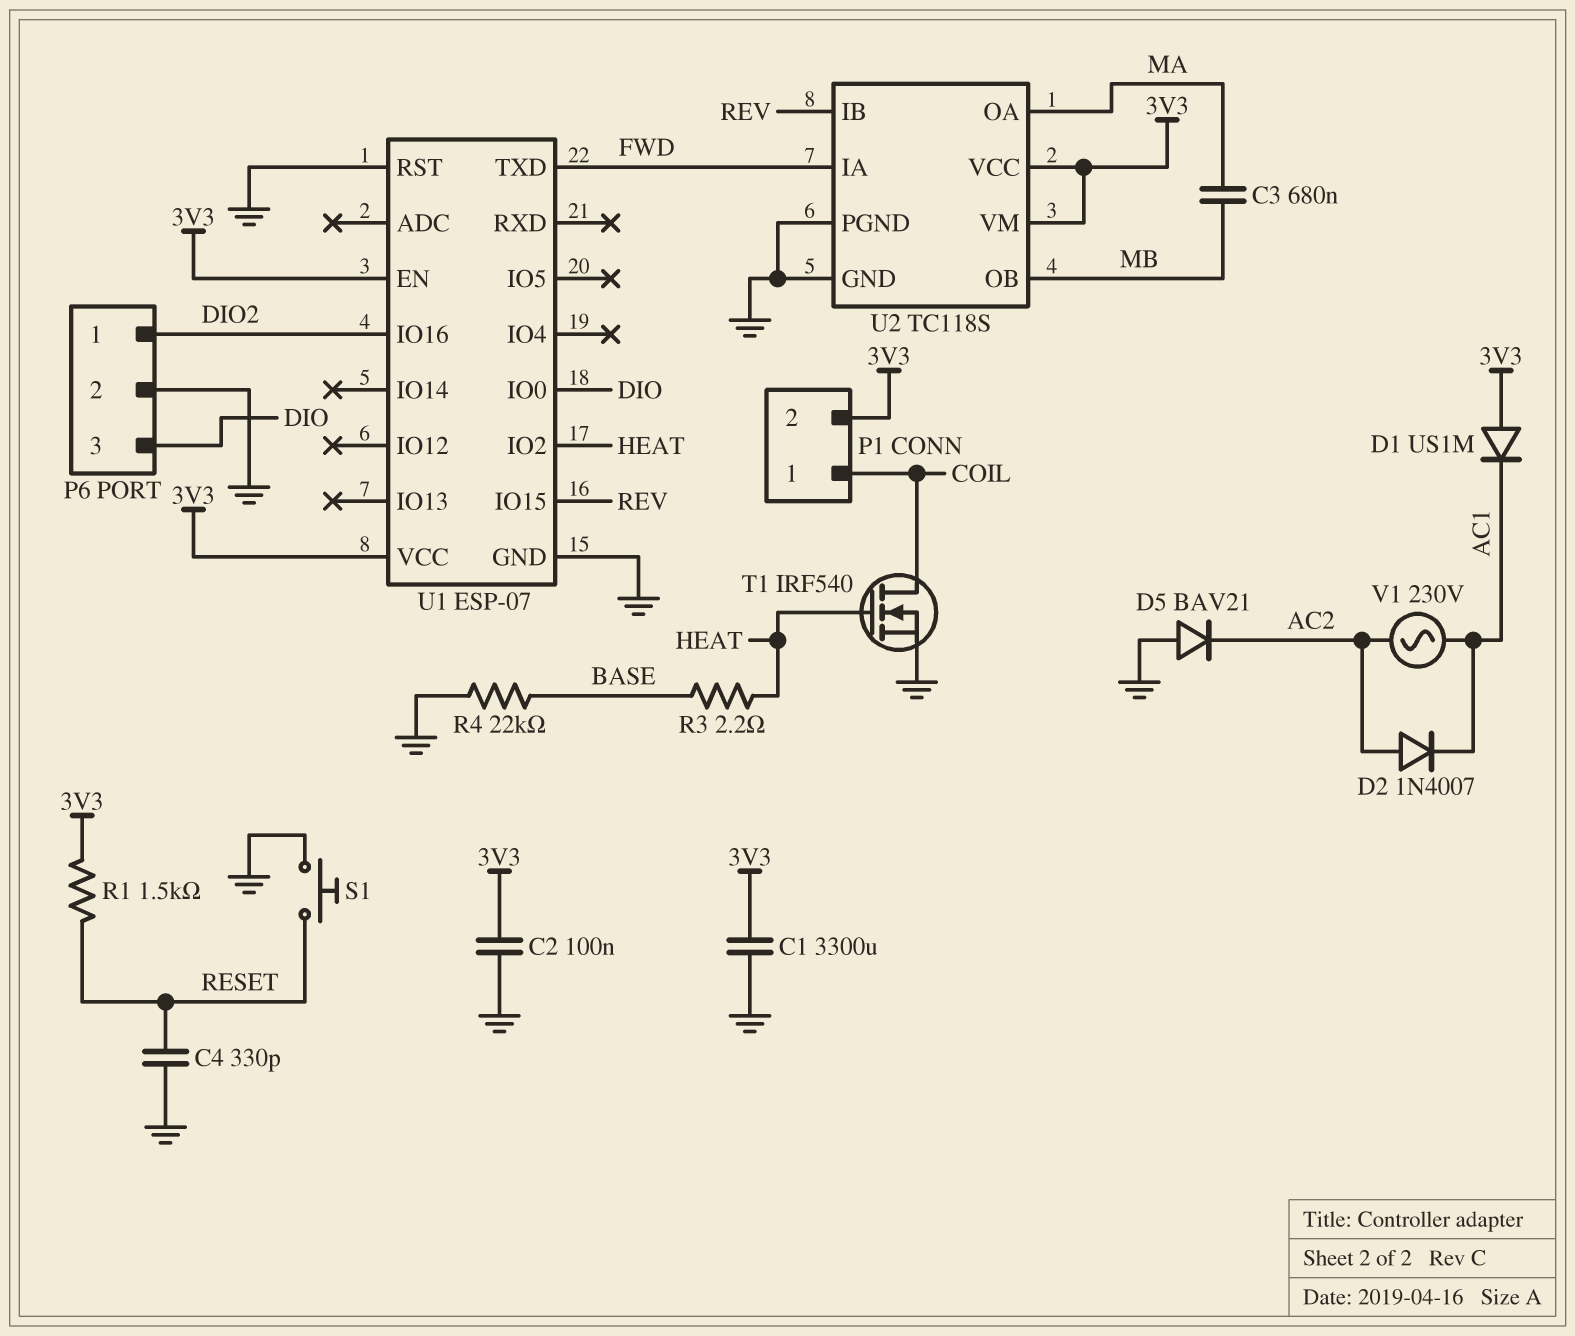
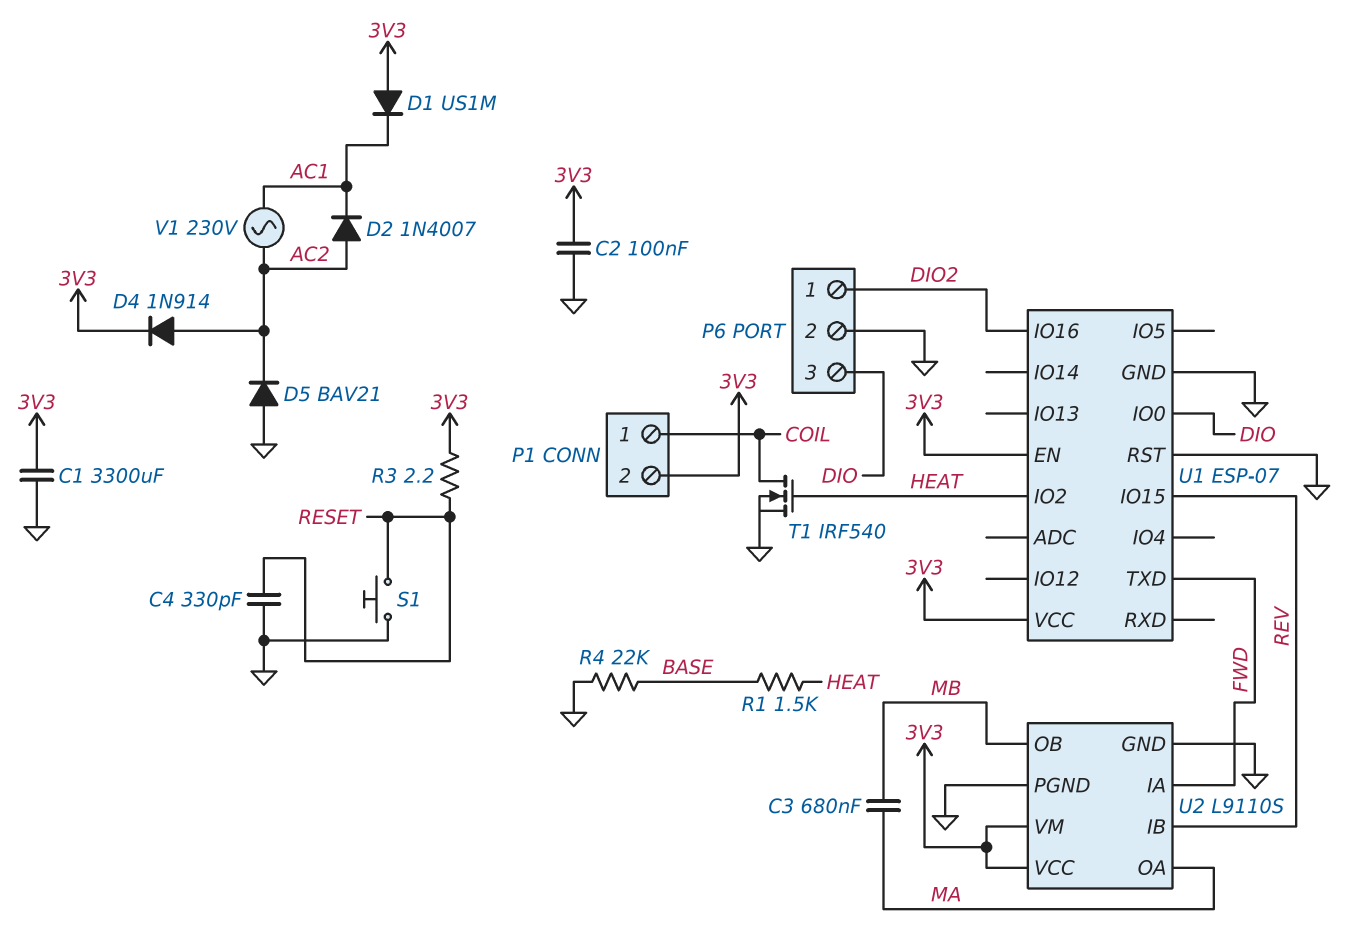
D4: none -> diode 1N914 (A AC2, K 3V3)
R1: 1.5k (3V3, RESET) -> 1.5k (BASE, HEAT)
R3: 2.2 (BASE, HEAT) -> 2.2 (3V3, RESET)
U2: TC118S -> L9110S

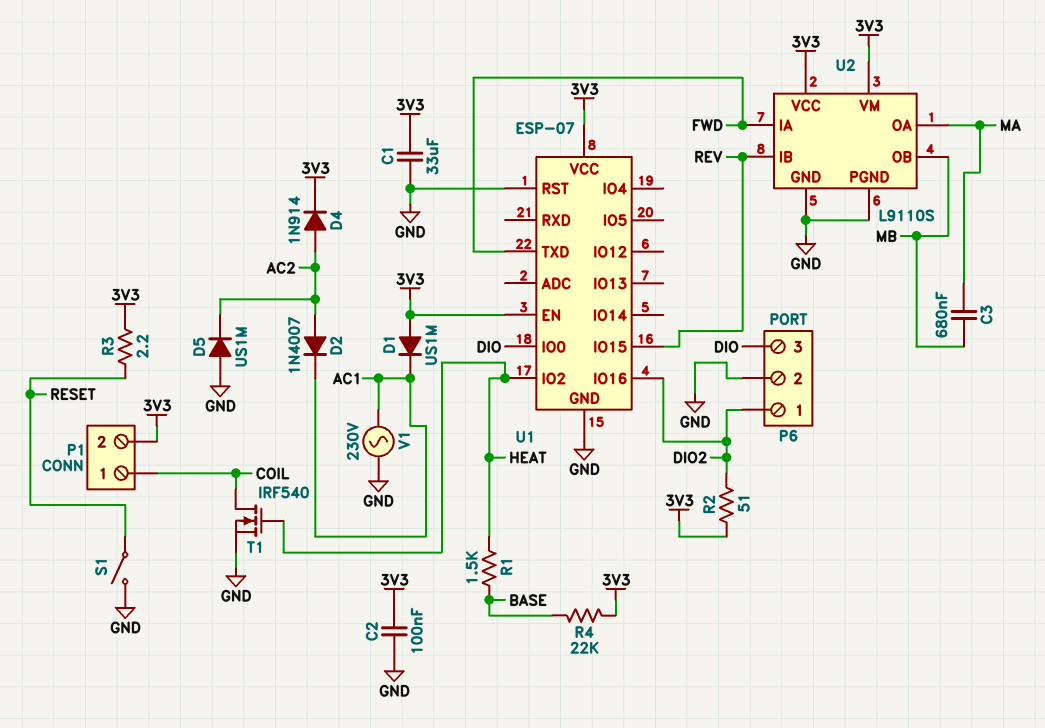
C1: 3300uF (3V3, GND) -> 33uF (3V3, GND)
C4: 330pF (GND, RESET) -> none
D5: diode BAV21 (A GND, K AC2) -> diode US1M (A GND, K AC2)
R2: none -> 51 (3V3, DIO2)
R4: 22k (BASE, GND) -> 22k (3V3, BASE)
S1: button (GND, RESET) -> switch (GND, RESET)
V1: AC 230V (AC1, AC2) -> AC 230V (AC1, GND)

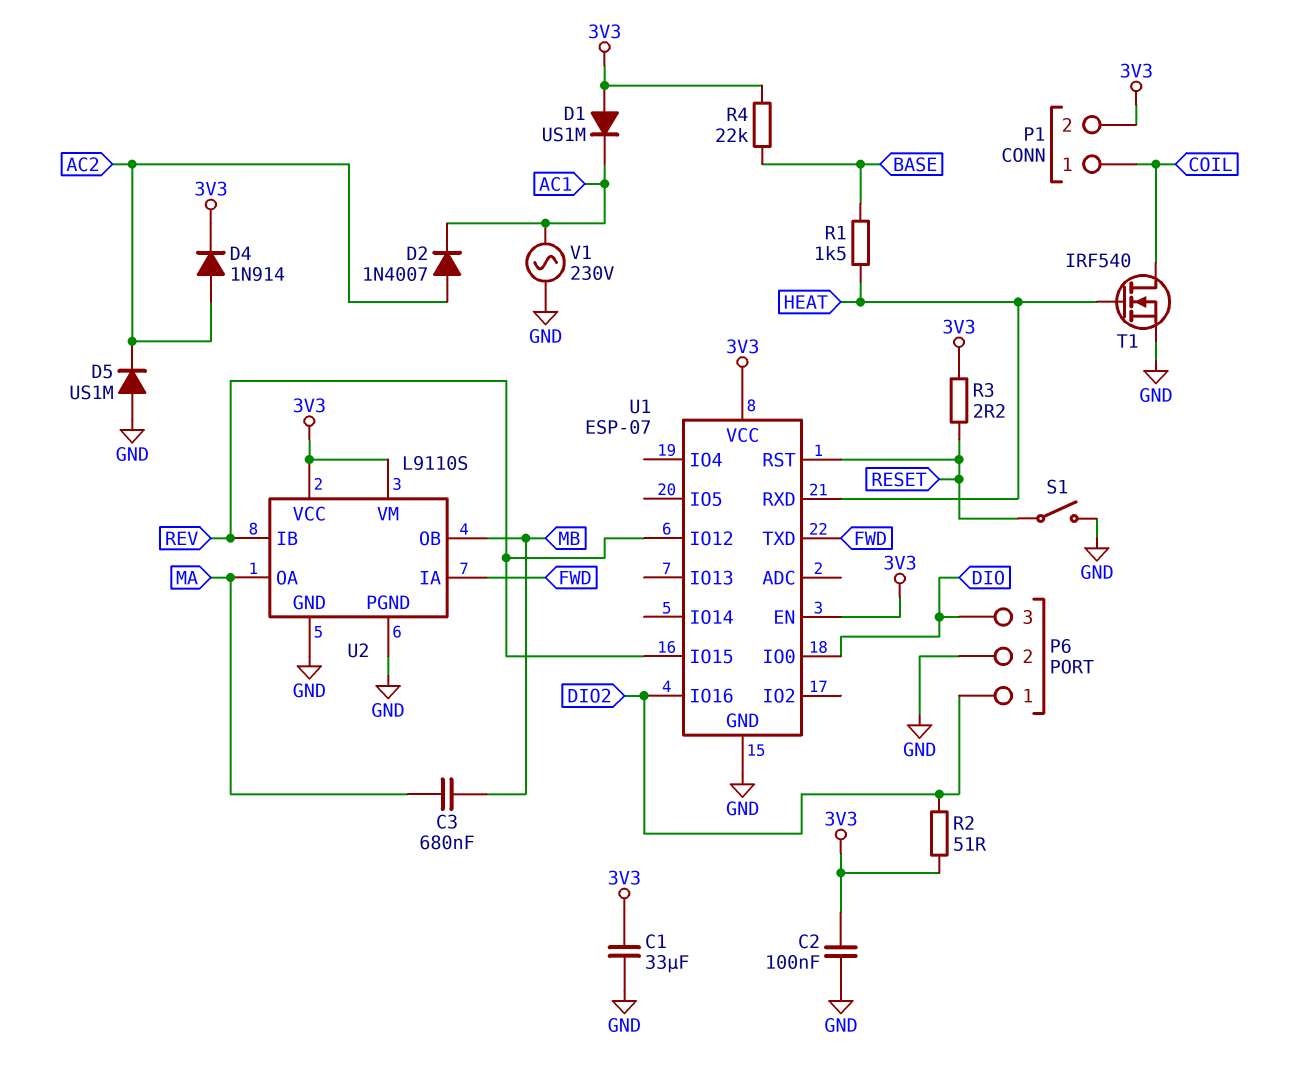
U1 pin IO2: HEAT -> none
U1 pin IO12: none -> REV
U1 pin RST: GND -> RESET
U1 pin RXD: none -> HEAT

